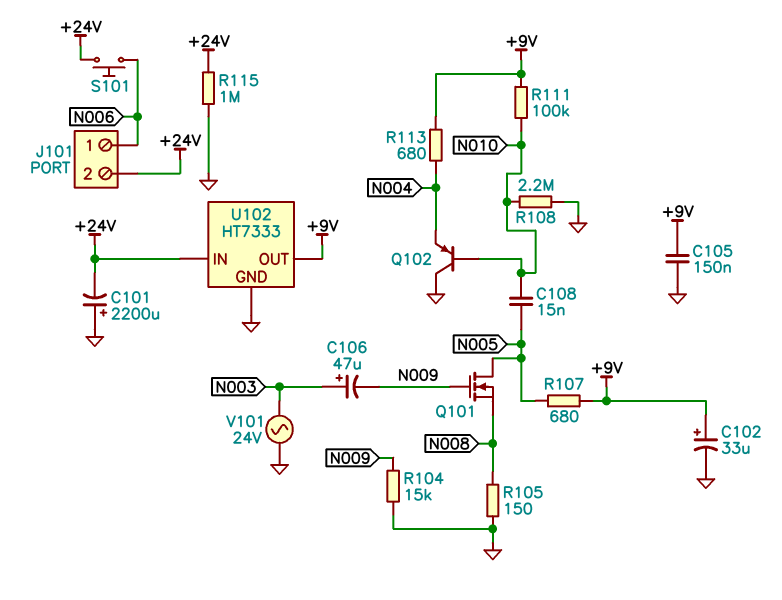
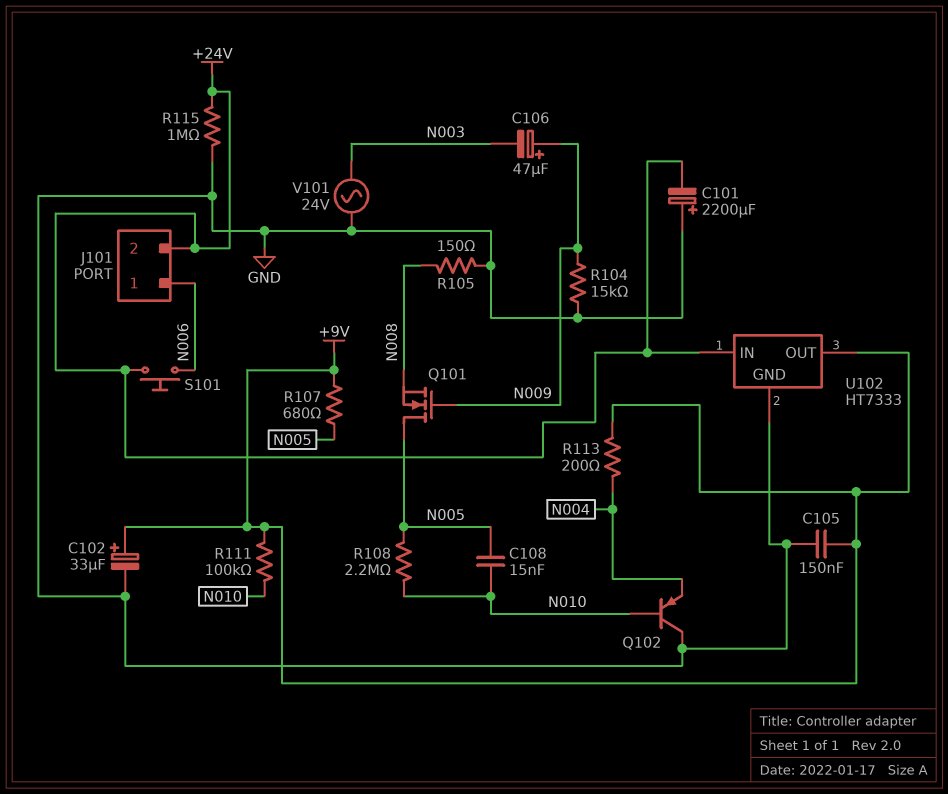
C106: 47uF (plus N003, minus N009) -> 47uF (plus N009, minus N003)
R108: 2.2M (GND, N010) -> 2.2M (N005, N010)
R113: 680 (+9V, N004) -> 200 (+9V, N004)

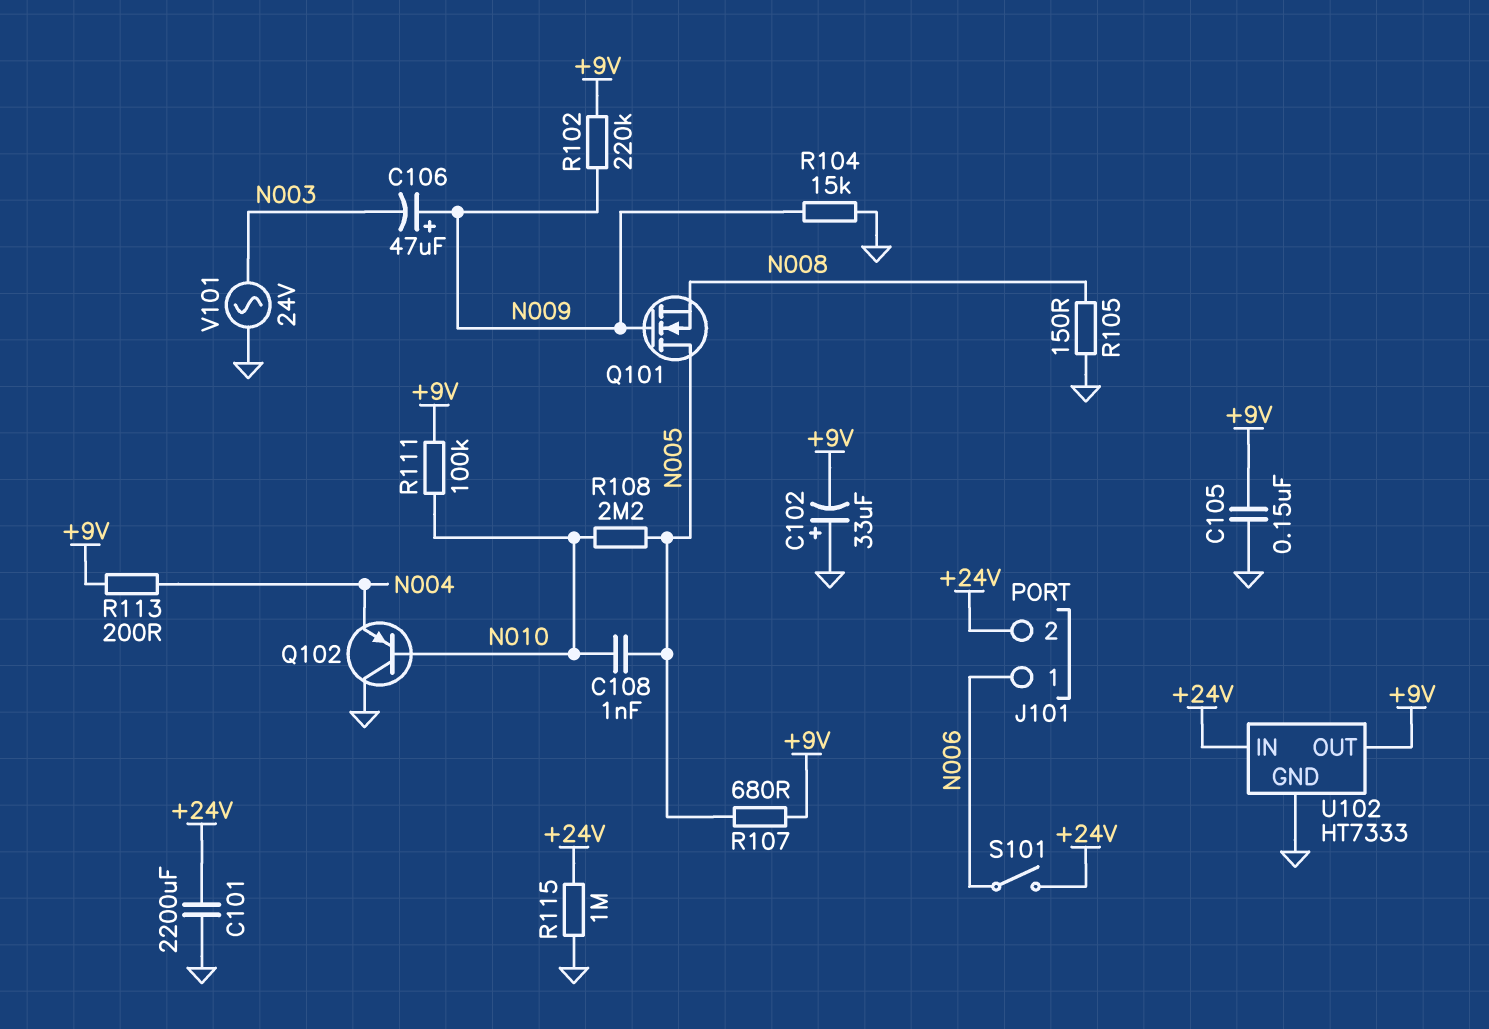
C101: 2200uF (plus GND, minus +24V) -> 2200uF (+24V, GND)
C102: 33uF (plus +9V, minus GND) -> 33uF (plus GND, minus +9V)
C108: 15nF (N005, N010) -> 1nF (N005, N010)
R102: none -> 220k (+9V, N009)
S101: button (+24V, N006) -> switch (+24V, N006)

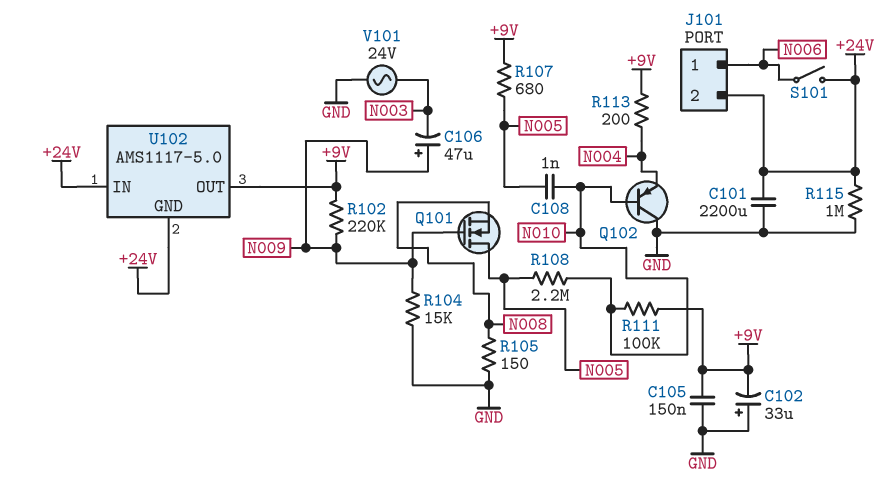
U102: HT7333 -> AMS1117-5.0
U102 pin GND: GND -> +24V

